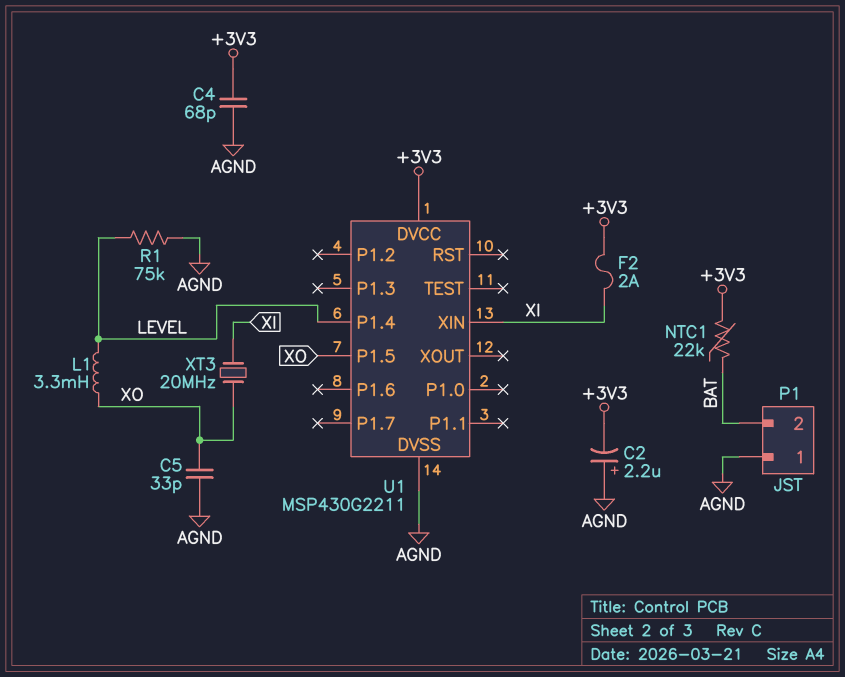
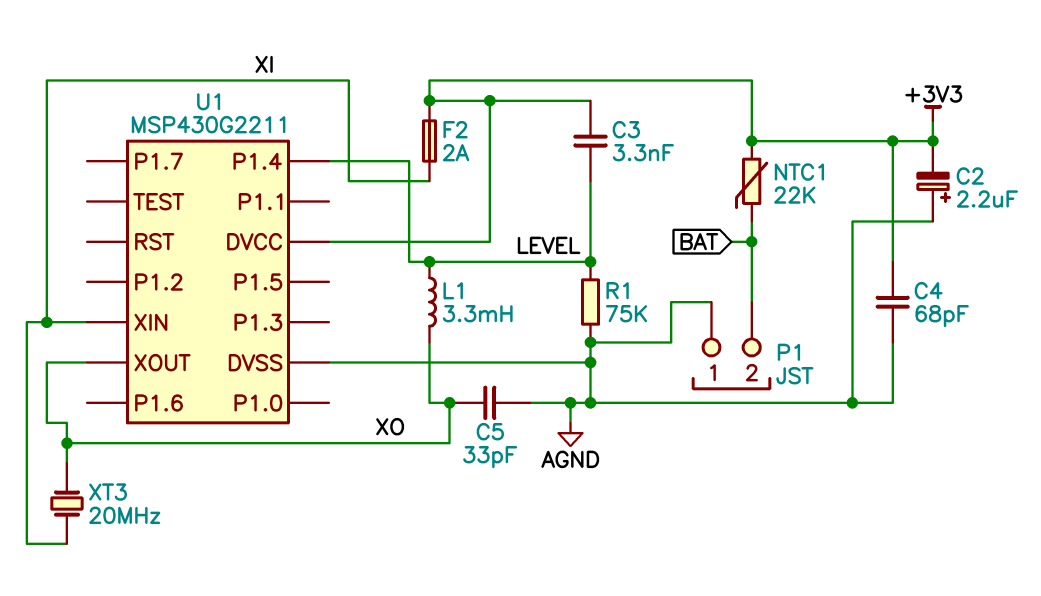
C3: none -> 3.3nF (+3V3, LEVEL)
U1 pin P1.5: XO -> none
U1 pin XOUT: none -> XO

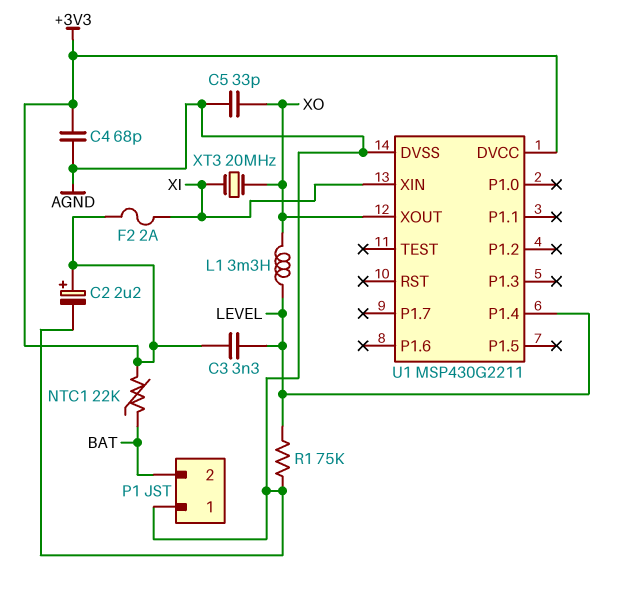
C2: 2.2uF (plus AGND, minus +3V3) -> 2.2uF (plus +3V3, minus AGND)

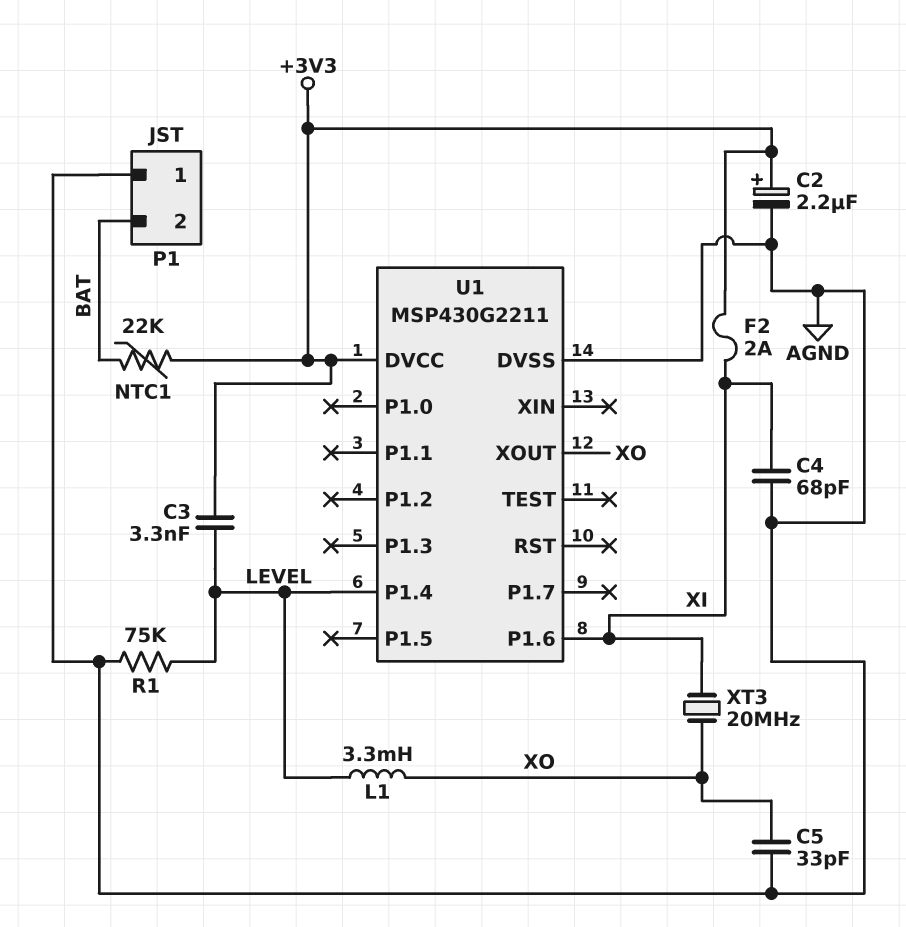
C4: 68pF (+3V3, AGND) -> 68pF (AGND, XI)
U1 pin P1.6: none -> XI
U1 pin XIN: XI -> none

